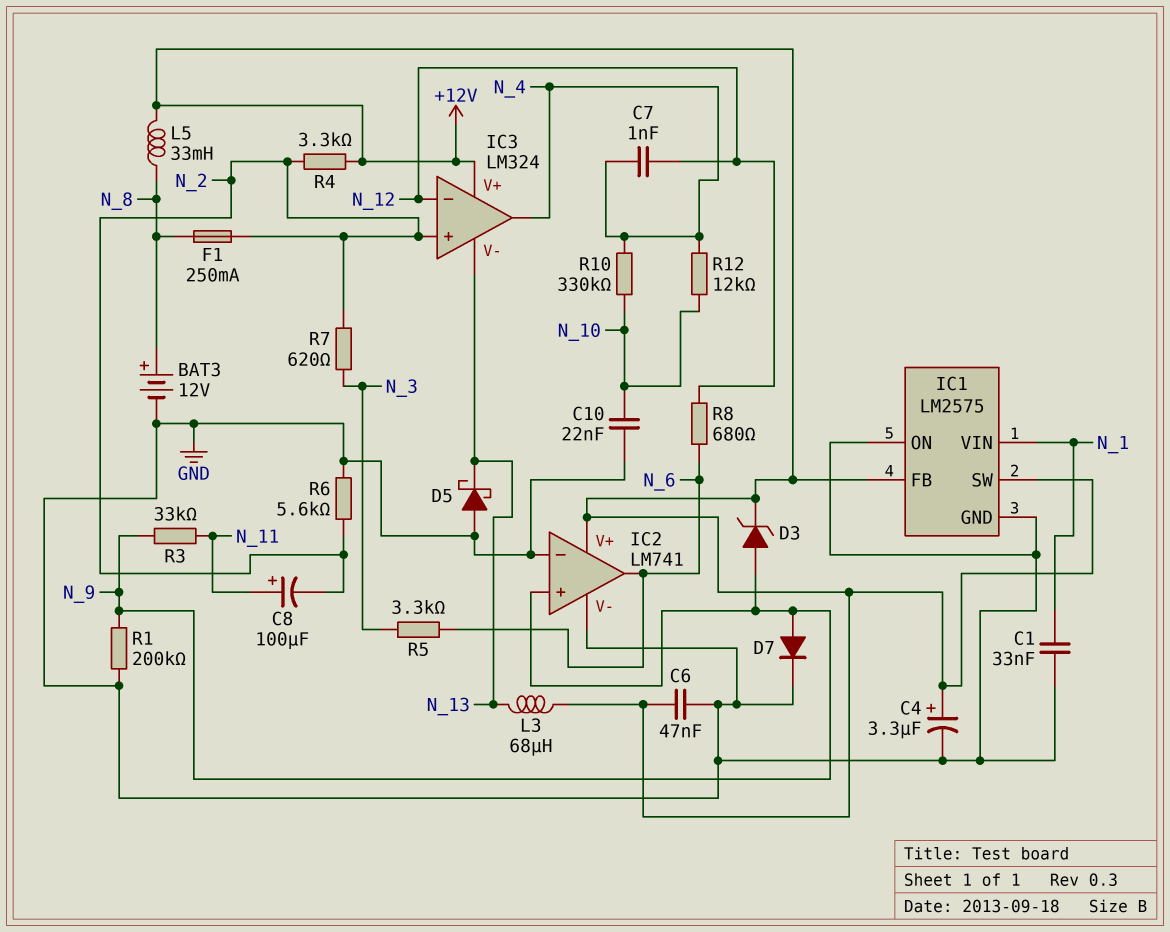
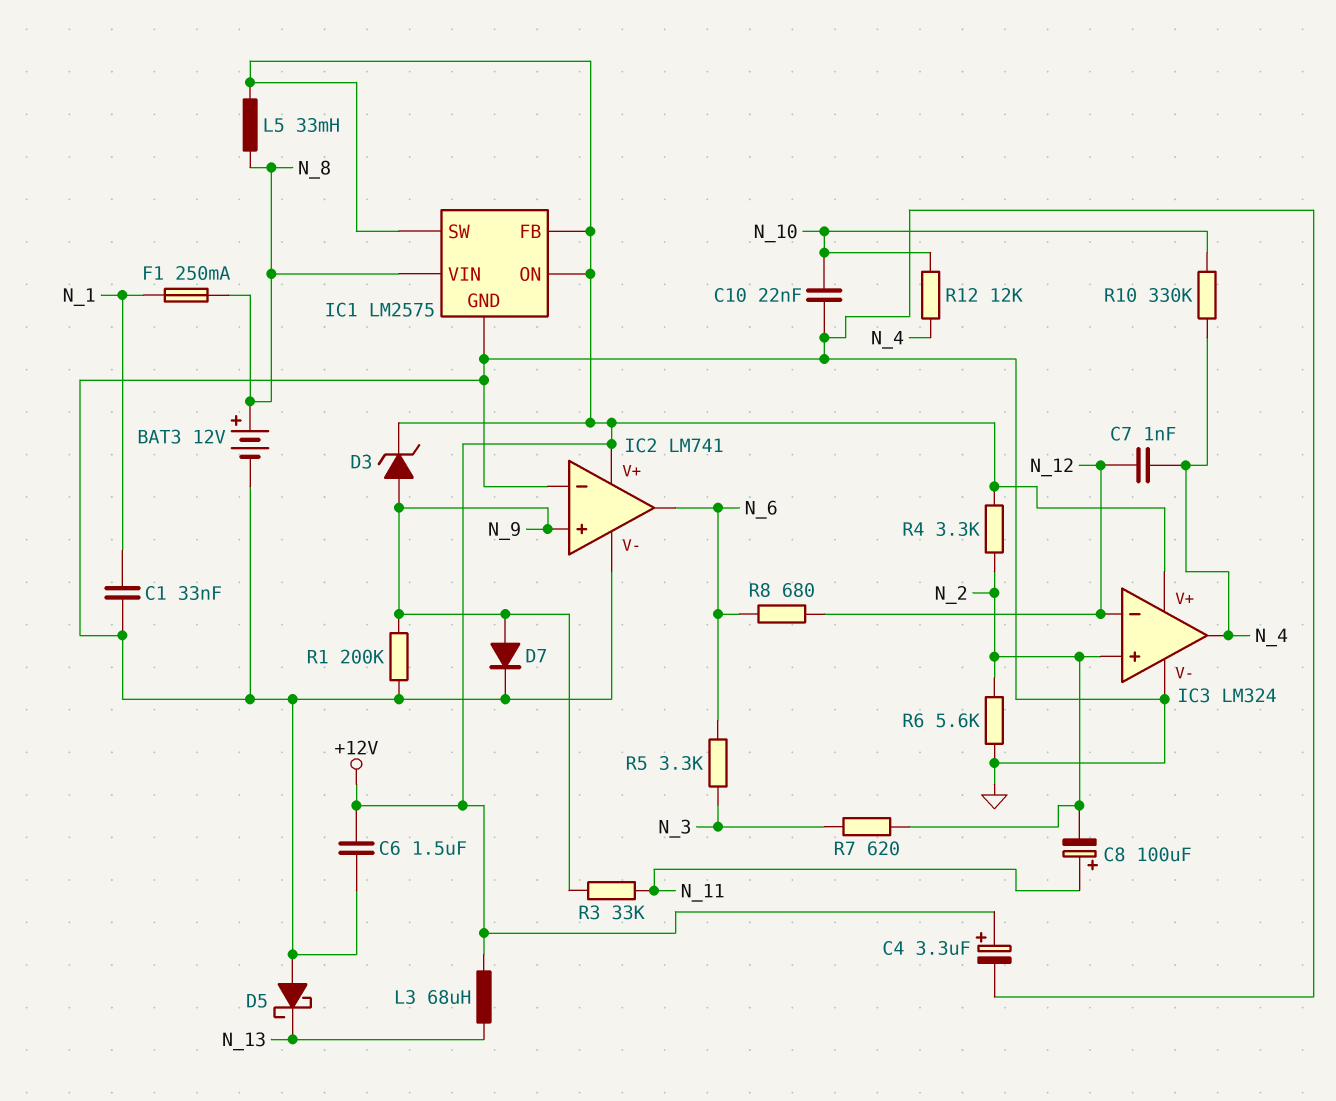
C6: 47nF (+12V, GND) -> 1.5uF (+12V, GND)
F1: 250mA (N_2, N_8) -> 250mA (N_1, N_8)
IC1 pin ON: GND -> +12V
IC1 pin VIN: N_1 -> N_8
IC3 pin V-: N_13 -> GND

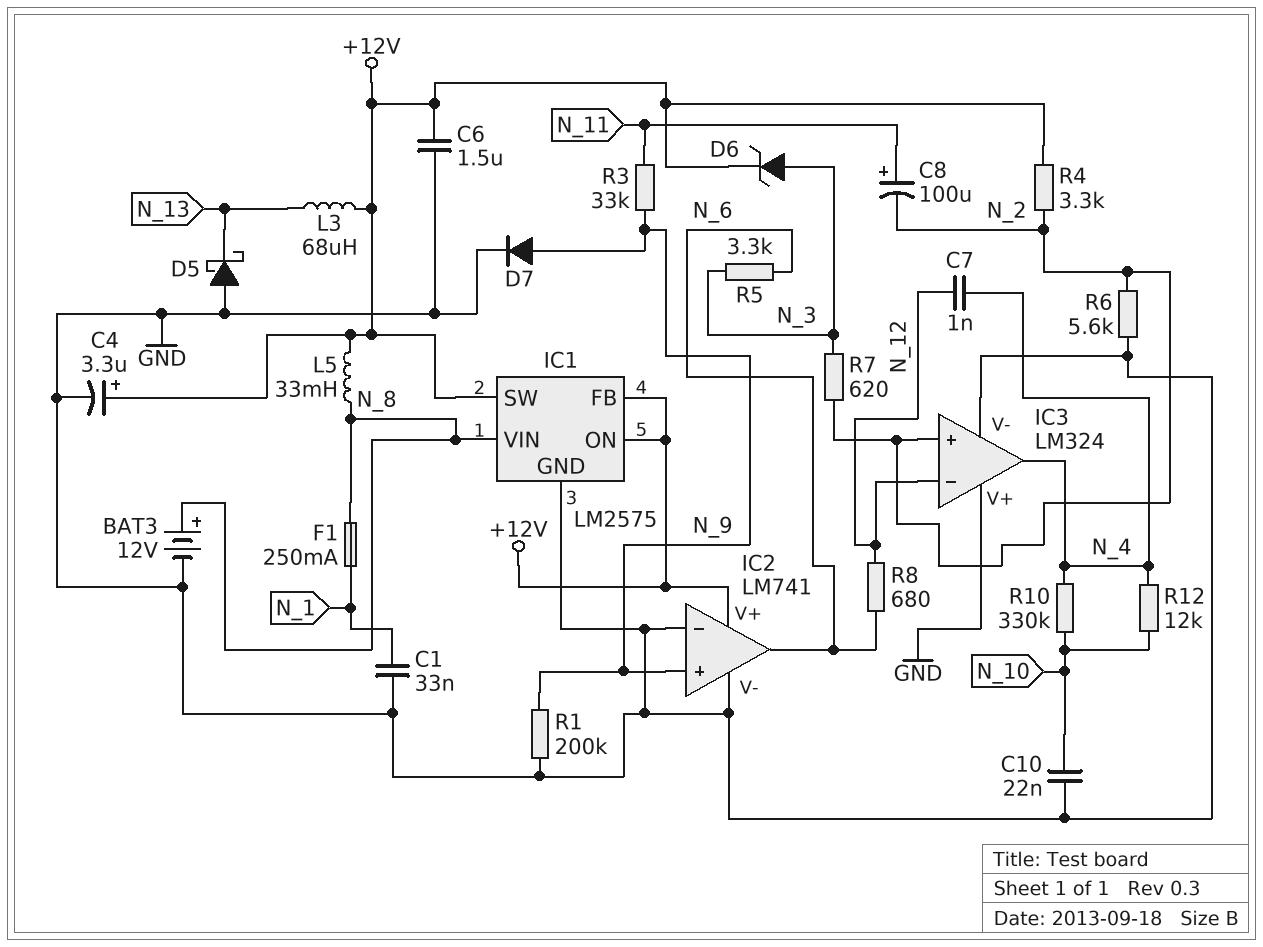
D3: zener (A N_9, K +12V) -> none
D6: none -> zener (A N_3, K +12V)
IC3 pin V+: +12V -> GND

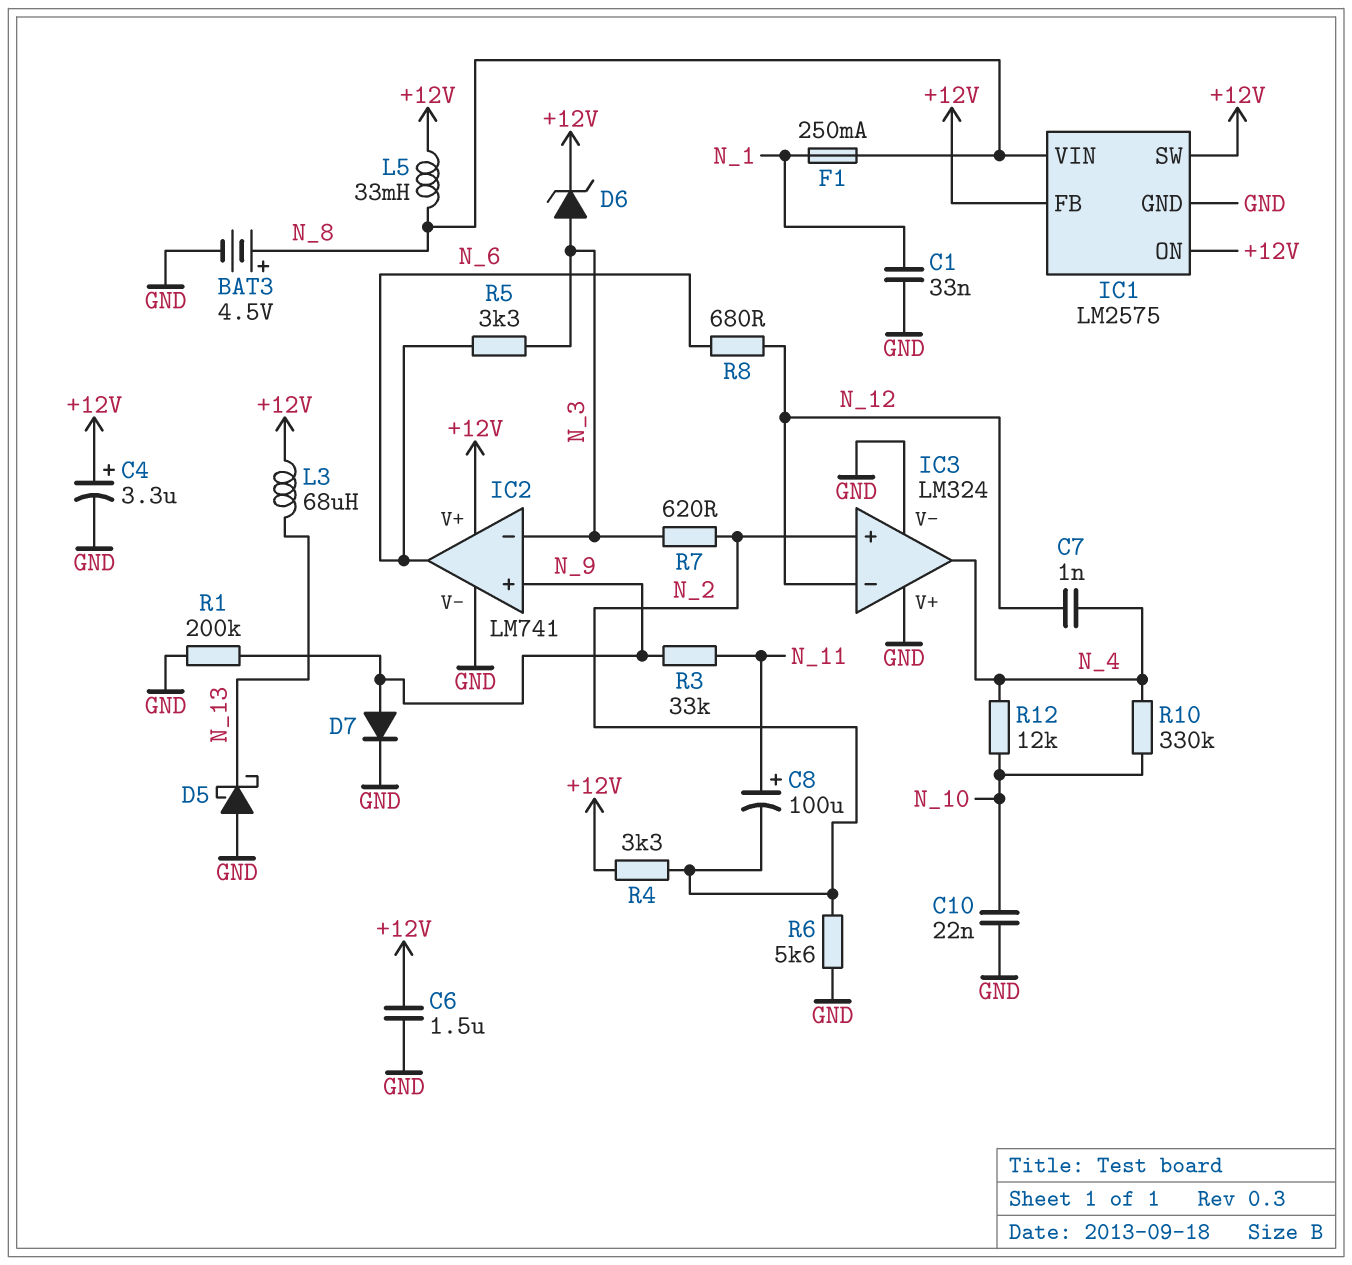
BAT3: 12V (plus N_8, minus GND) -> 4.5V (plus N_8, minus GND)
IC2 pin in-: GND -> N_3

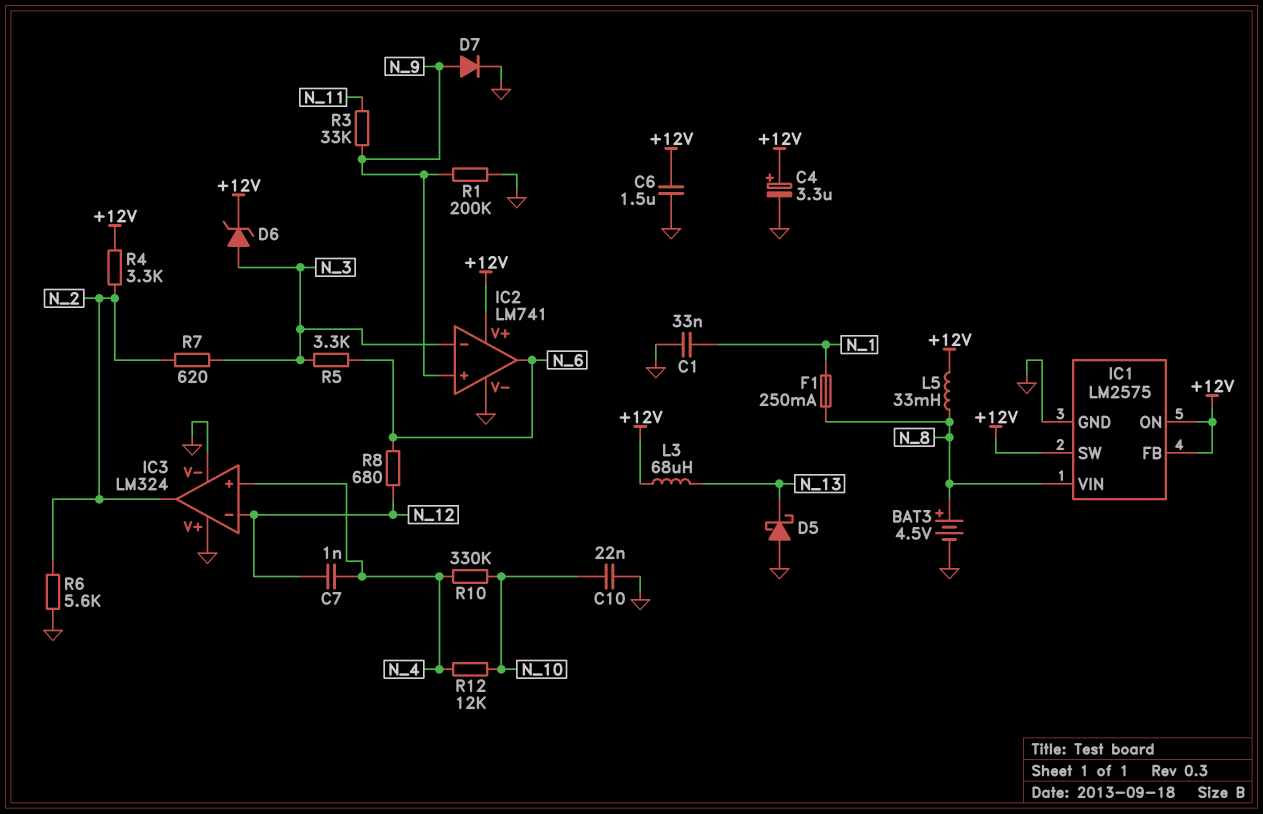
C8: 100uF (plus N_11, minus N_2) -> none
IC3 pin in+: N_2 -> N_4
IC3 pin out: N_4 -> N_2

